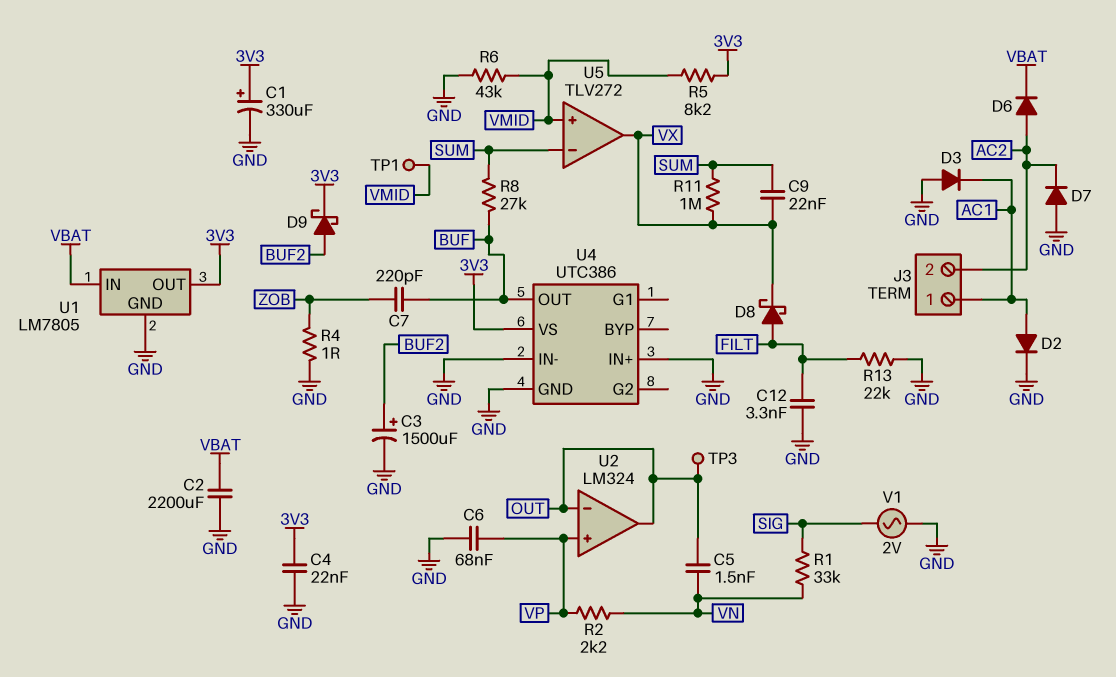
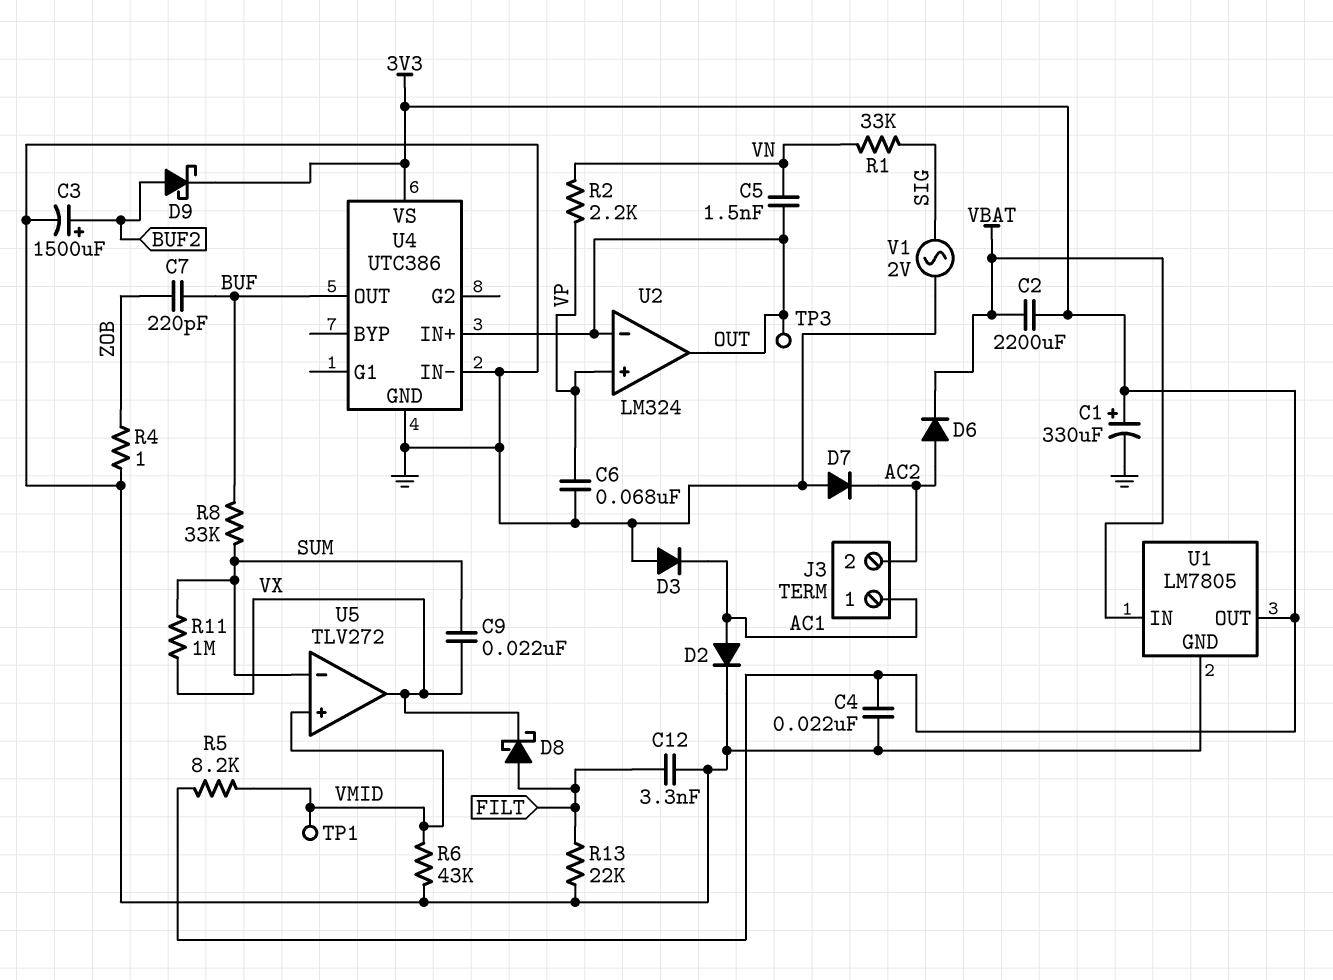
C2: 2200uF (GND, VBAT) -> 2200uF (3V3, VBAT)
R8: 27k (BUF, SUM) -> 33k (BUF, SUM)
U4 pin IN+: GND -> OUT

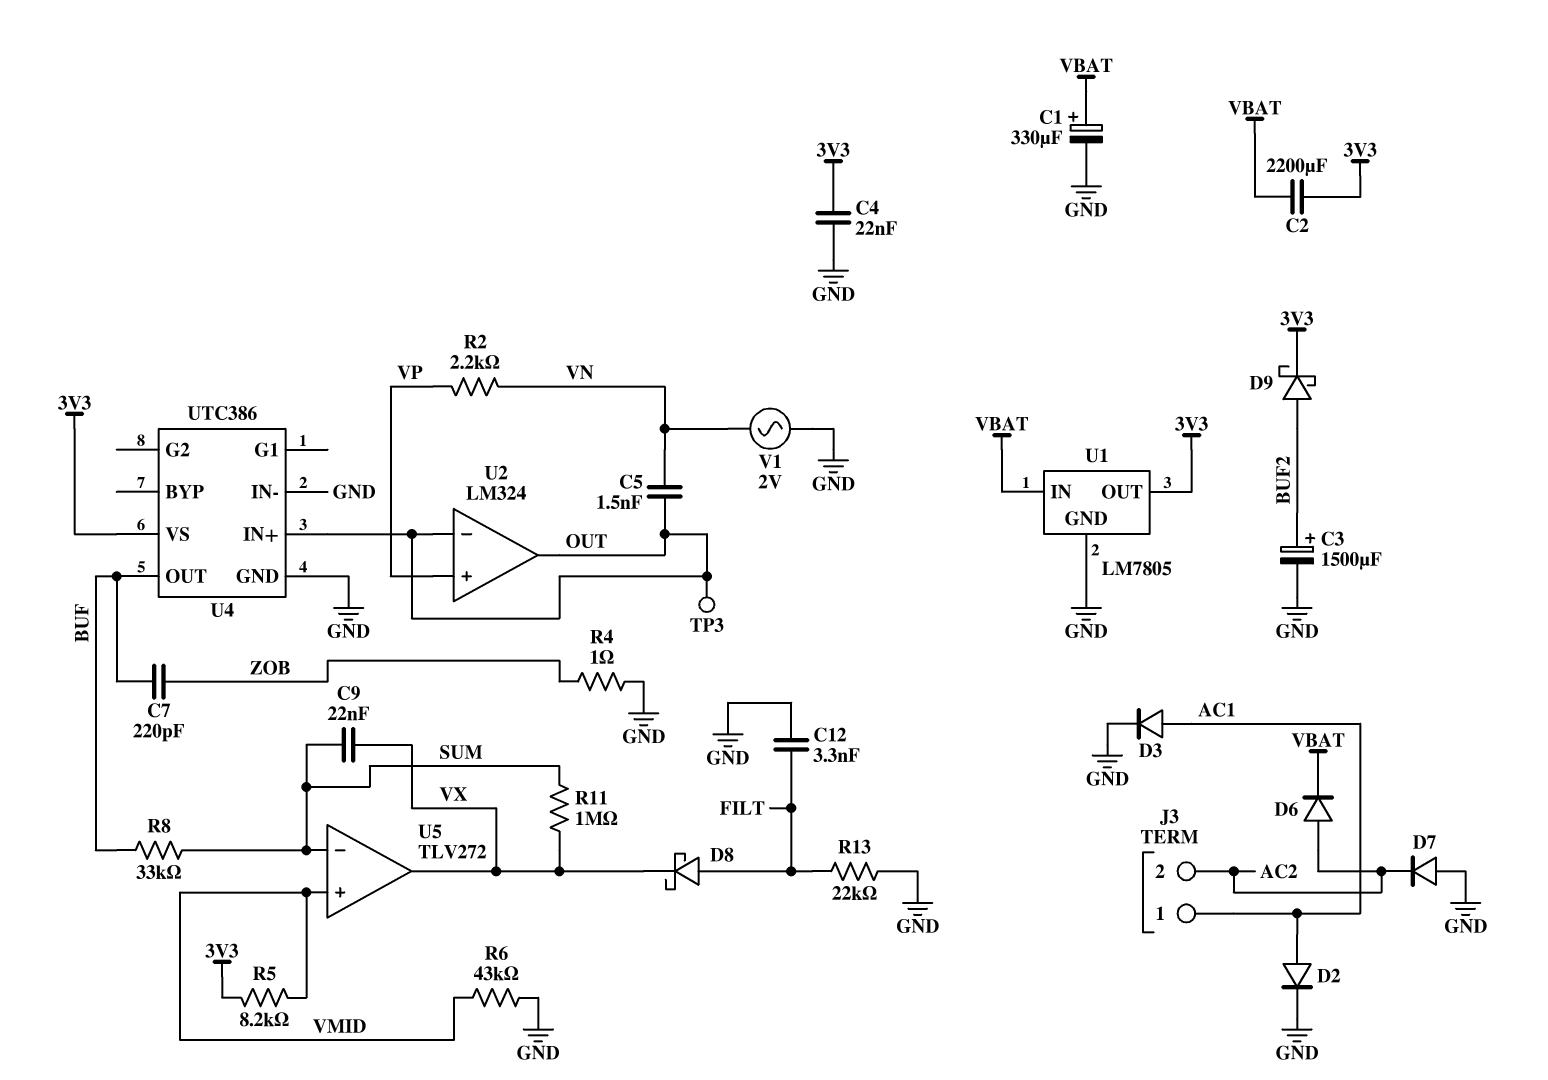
C1: 330uF (plus 3V3, minus GND) -> 330uF (plus VBAT, minus GND)
C6: 68nF (GND, VP) -> none
D3: diode (A GND, K AC1) -> diode (A AC1, K GND)
R1: 33k (SIG, VN) -> none
TP1: test point (VMID) -> none
V1: AC 2V (GND, SIG) -> AC 2V (GND, VN)

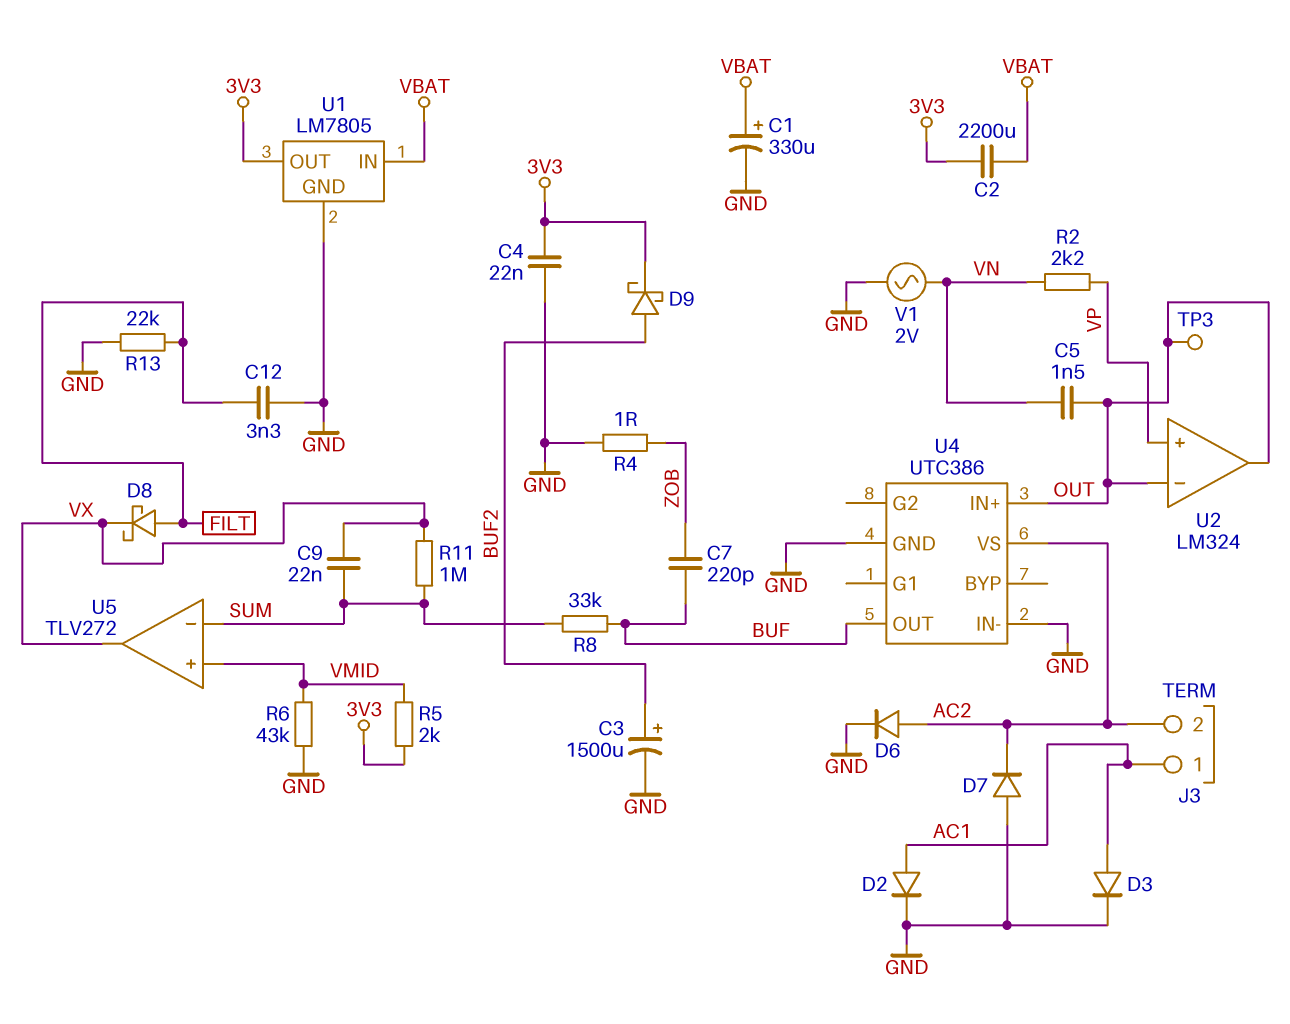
D6: diode (A AC2, K VBAT) -> diode (A AC2, K GND)
R5: 8.2k (3V3, VMID) -> 2k (3V3, VMID)
U4 pin VS: 3V3 -> AC2

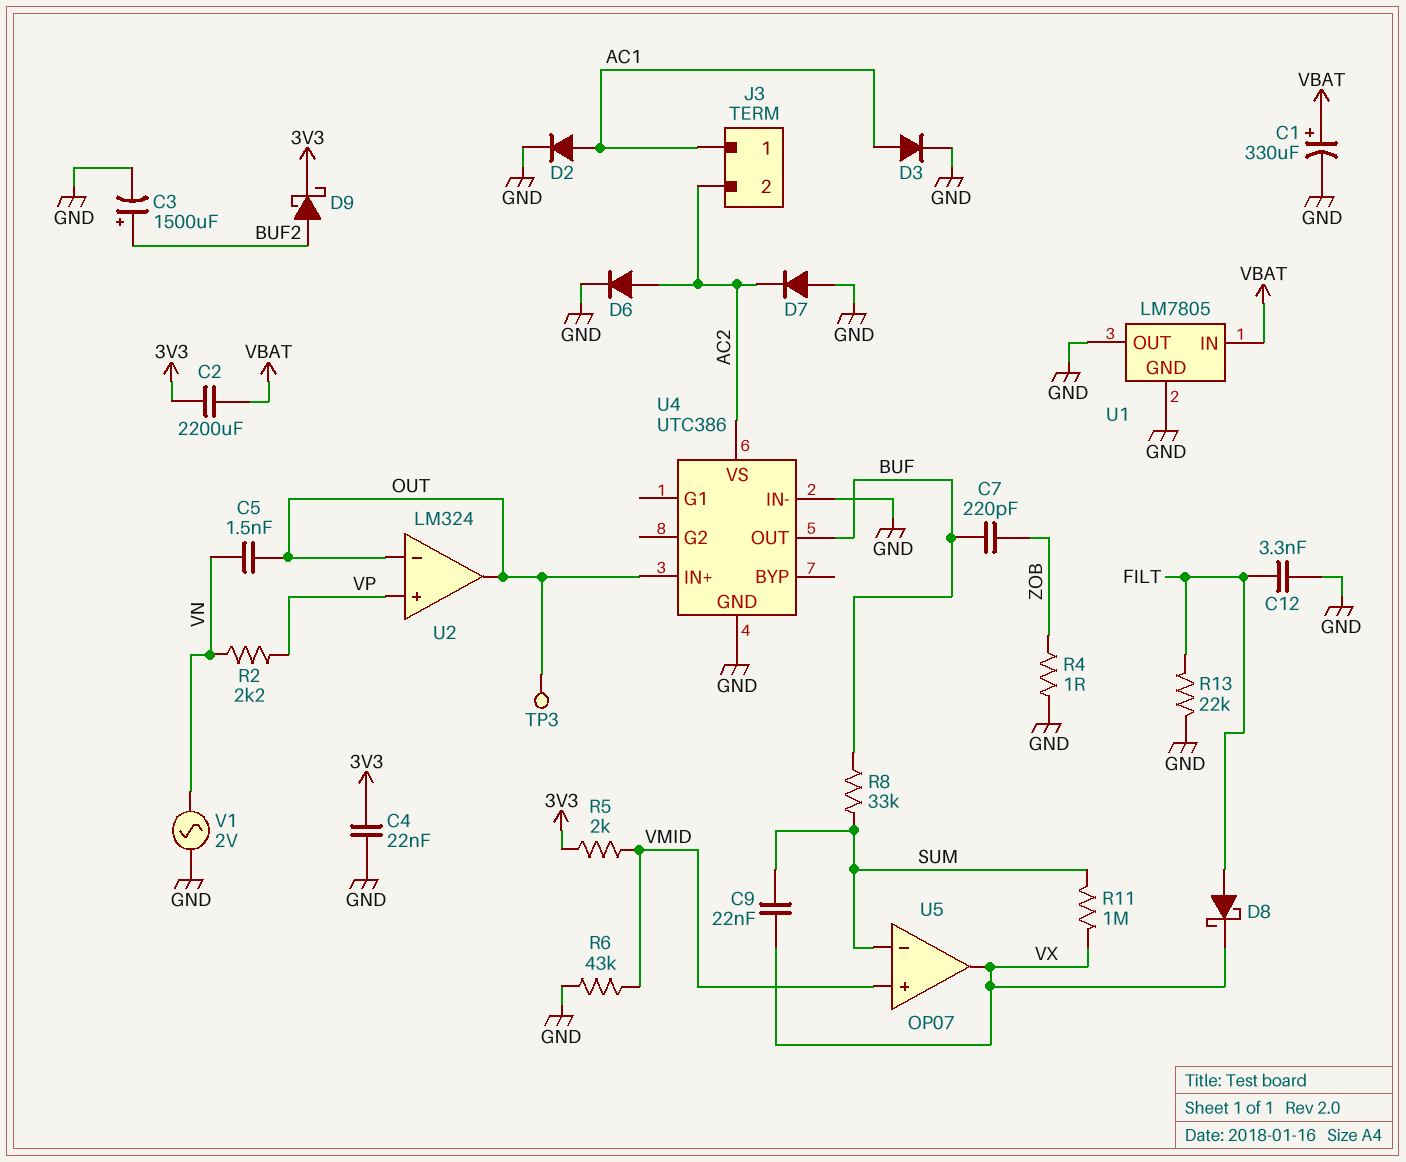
U1 pin OUT: 3V3 -> GND
U5: TLV272 -> OP07

